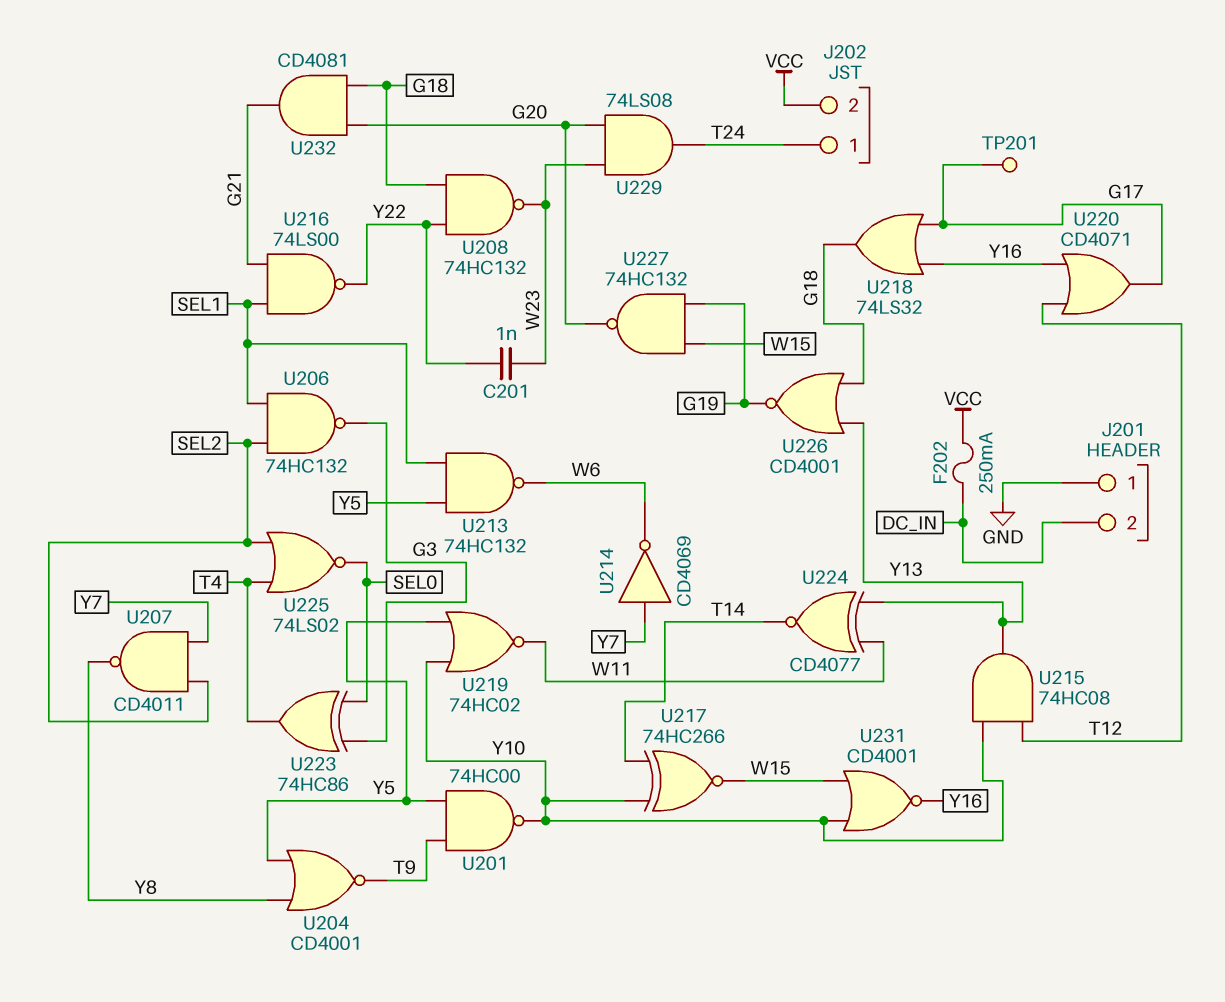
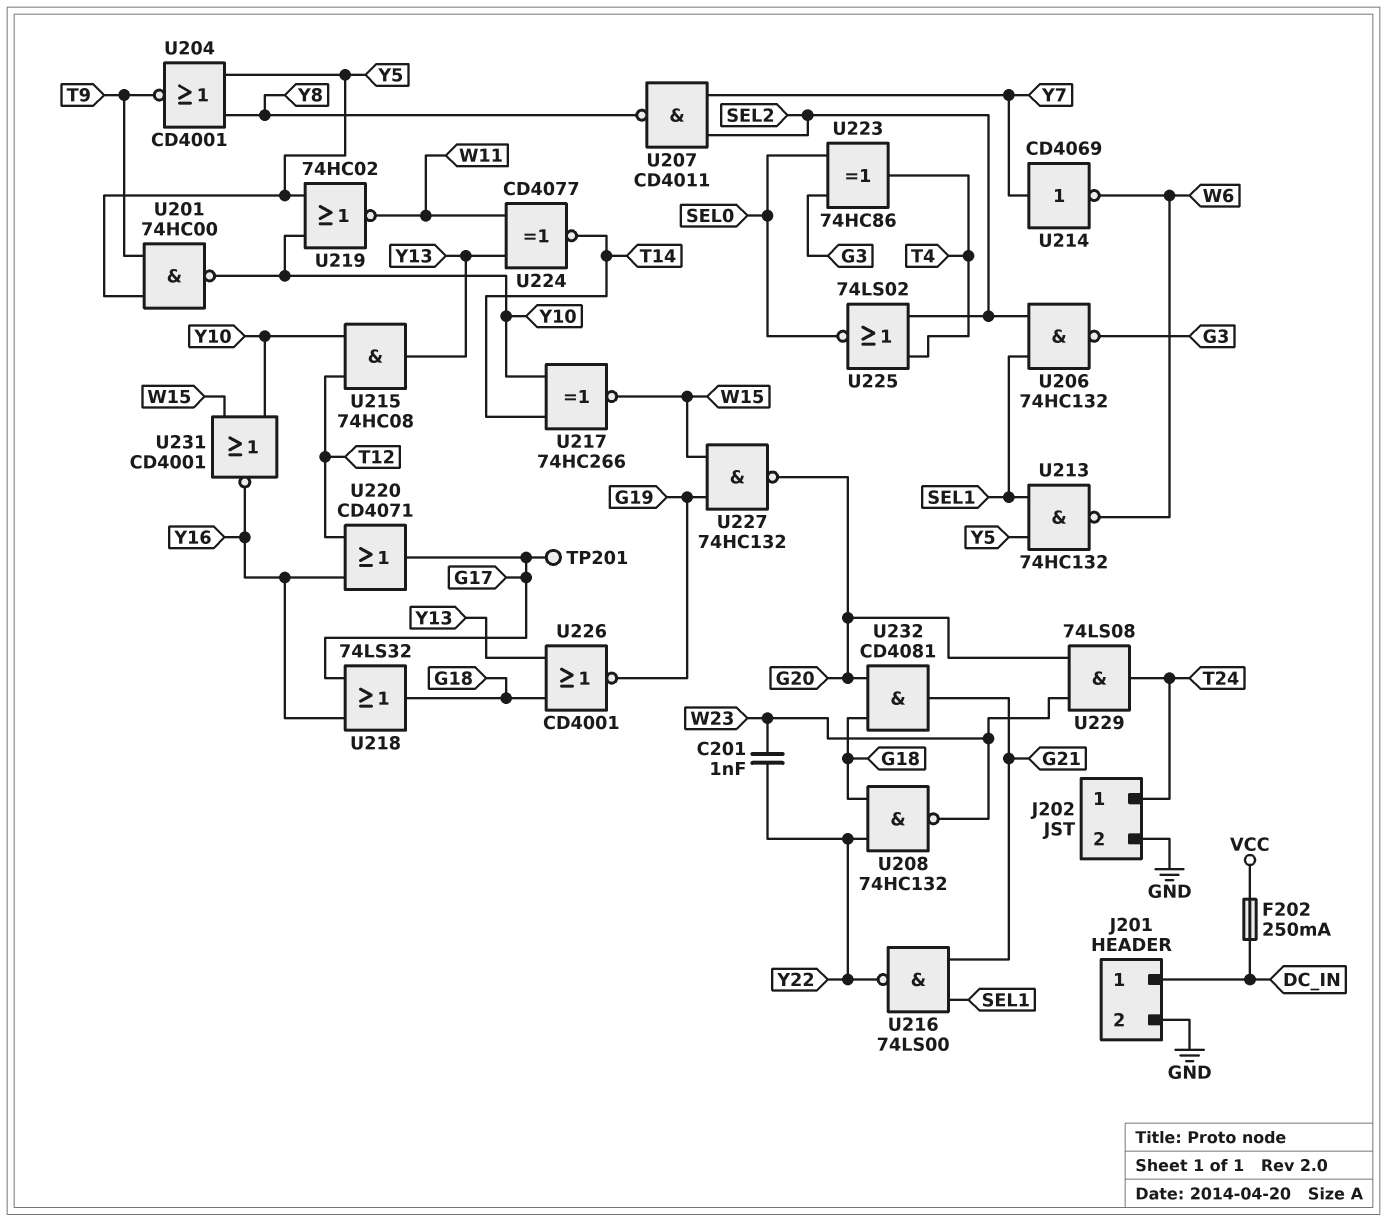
J201 pin 1: GND -> DC_IN
J201 pin 2: DC_IN -> GND
J202 pin 2: VCC -> GND

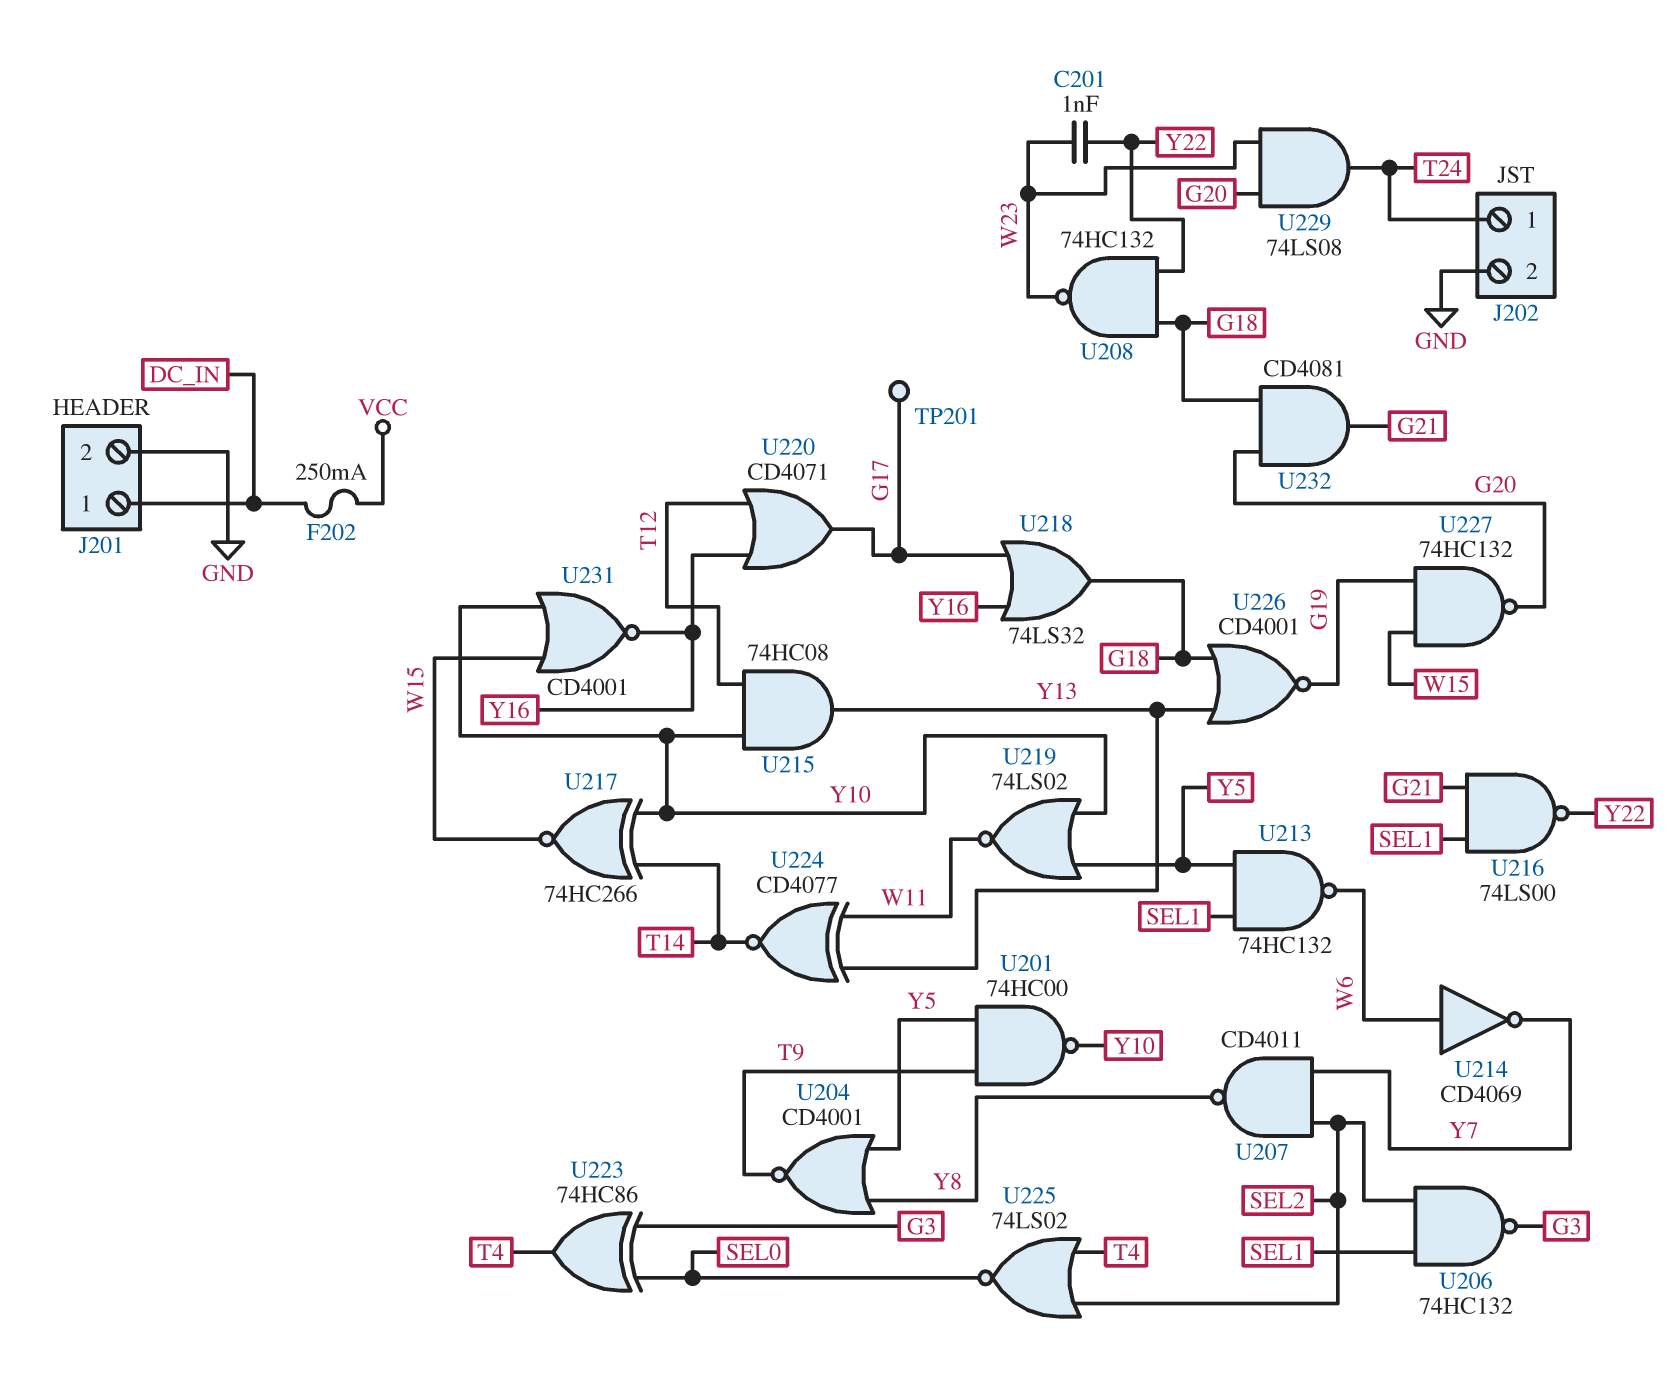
U214: NOT CD4069 (in Y7, out W6) -> NOT CD4069 (in W6, out Y7)
U219: NOR 74HC02 (in Y5, in Y10, out W11) -> NOR 74LS02 (in Y5, in Y10, out W11)

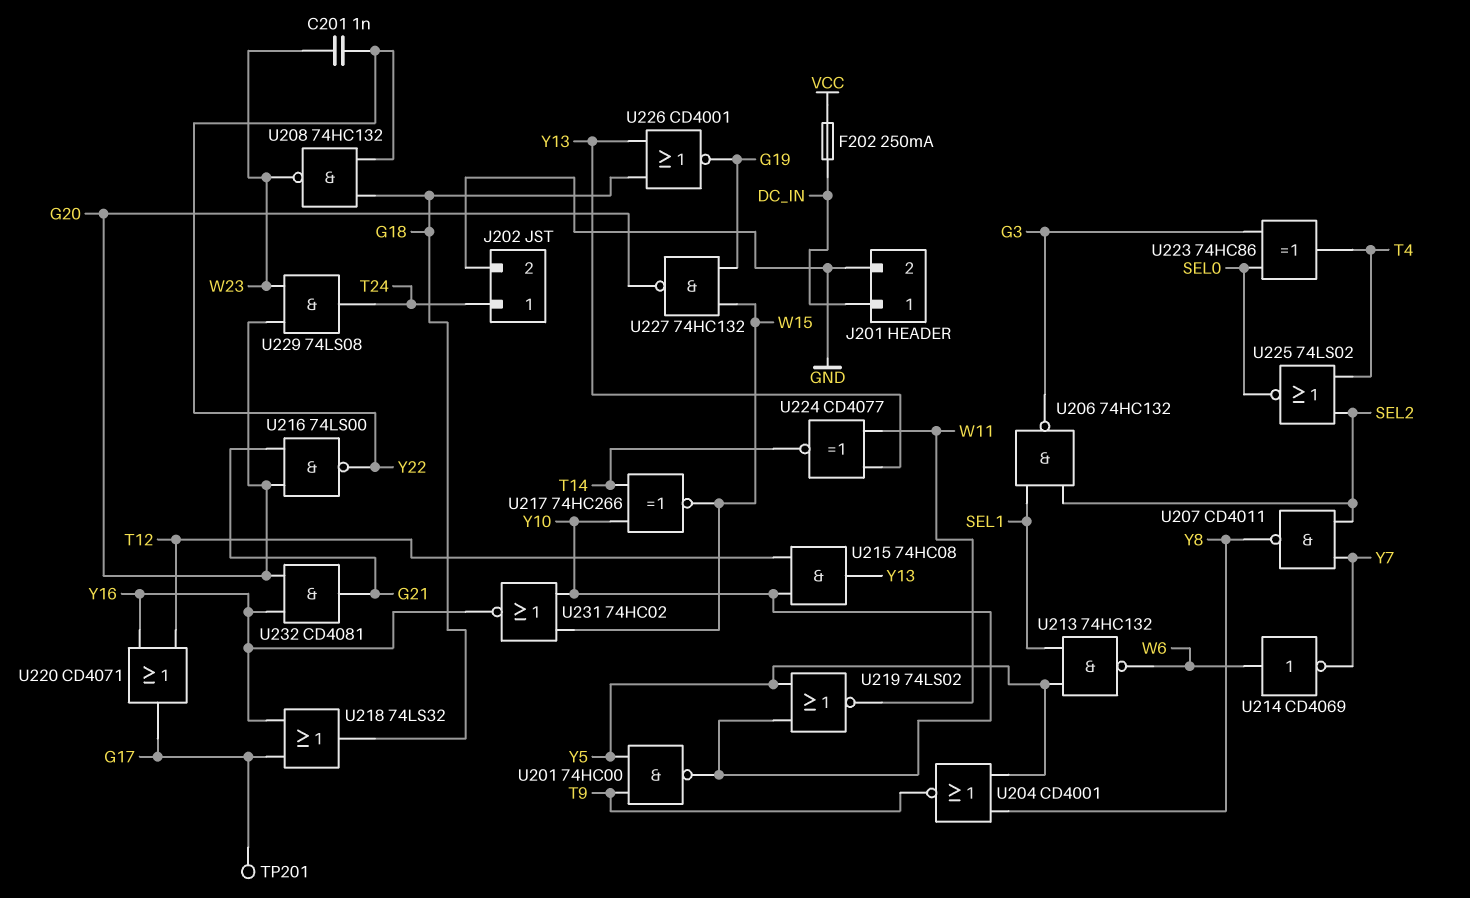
U216: NAND 74LS00 (in G21, in SEL1, out Y22) -> NAND 74LS00 (in G20, in G21, out Y22)
U231: NOR CD4001 (in W15, in Y10, out Y16) -> NOR 74HC02 (in W15, in Y10, out Y16)
U232: AND CD4081 (in G18, in G20, out G21) -> AND CD4081 (in G20, in Y16, out G21)

